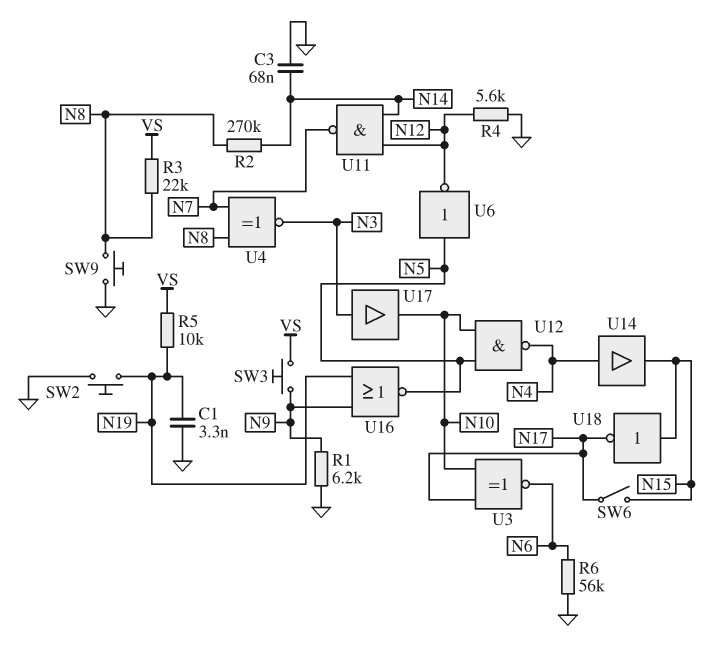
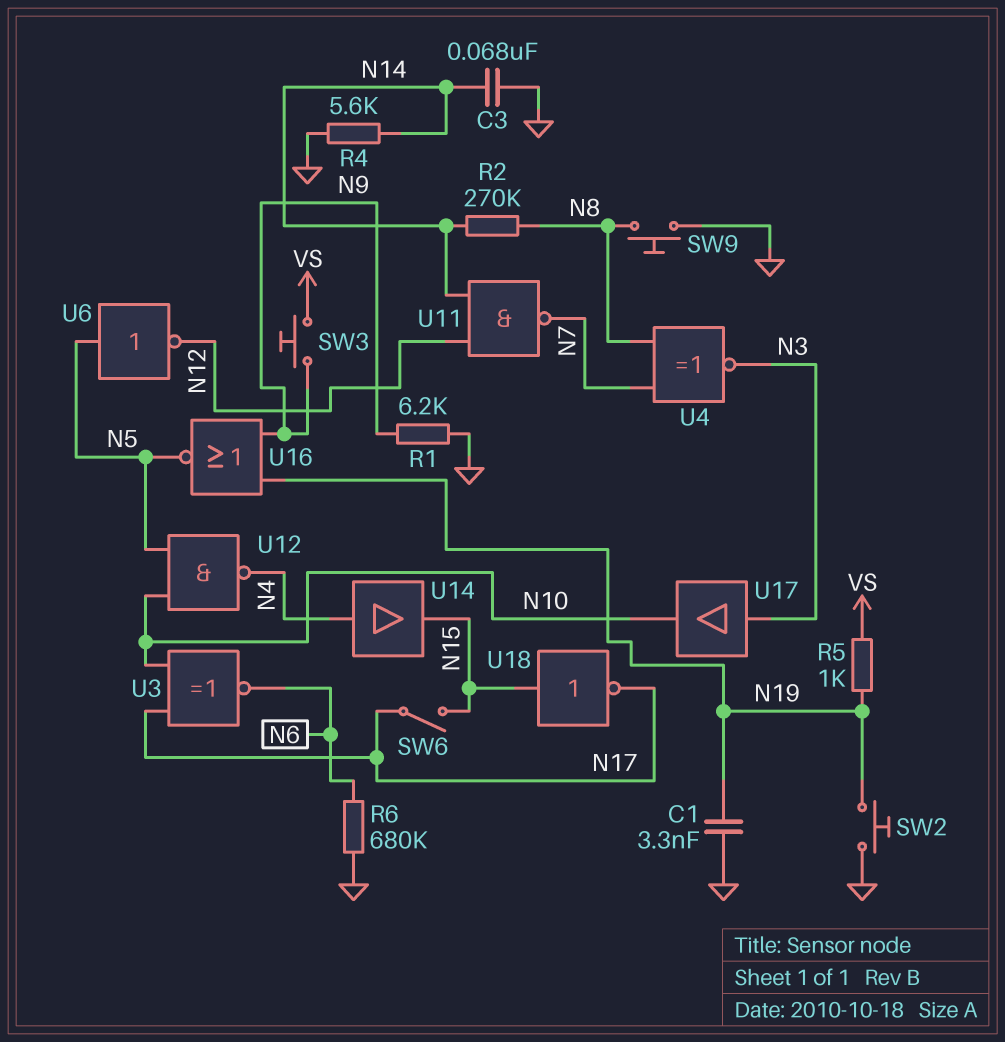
R3: 22k (N8, VS) -> none
R4: 5.6k (GND, N12) -> 5.6k (GND, N14)
R5: 10k (N19, VS) -> 1k (N19, VS)
R6: 56k (GND, N6) -> 680k (GND, N6)

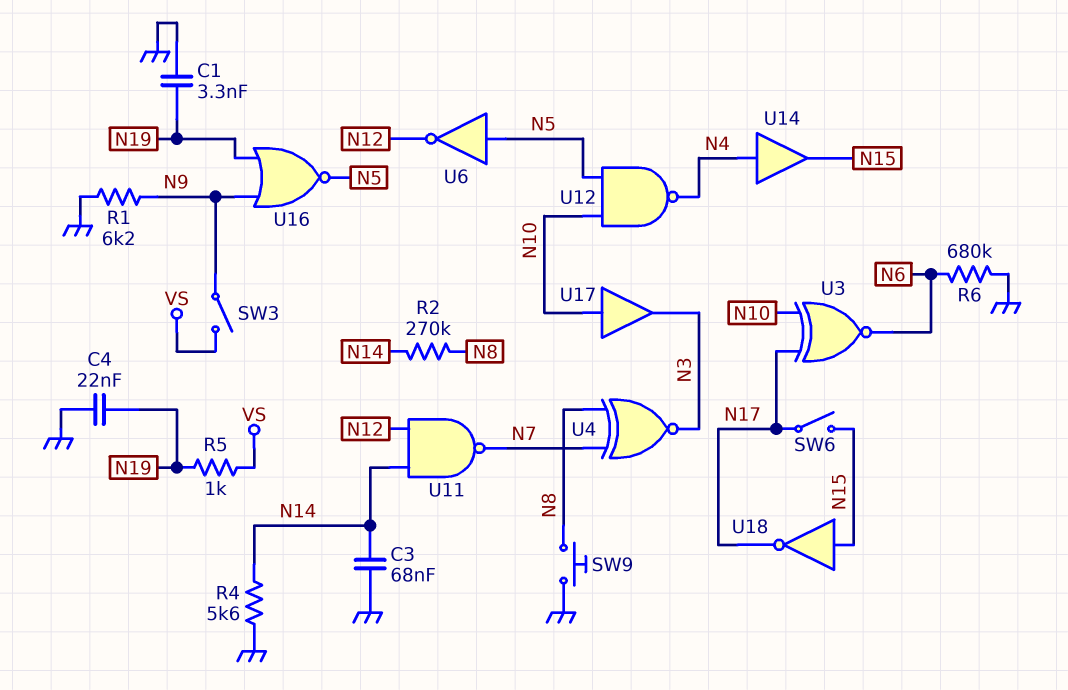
C4: none -> 22nF (GND, N19)
SW2: button (GND, N19) -> none
SW3: button (N9, VS) -> switch (N9, VS)
U17: buffer (in N3, out N10) -> buffer (in N10, out N3)

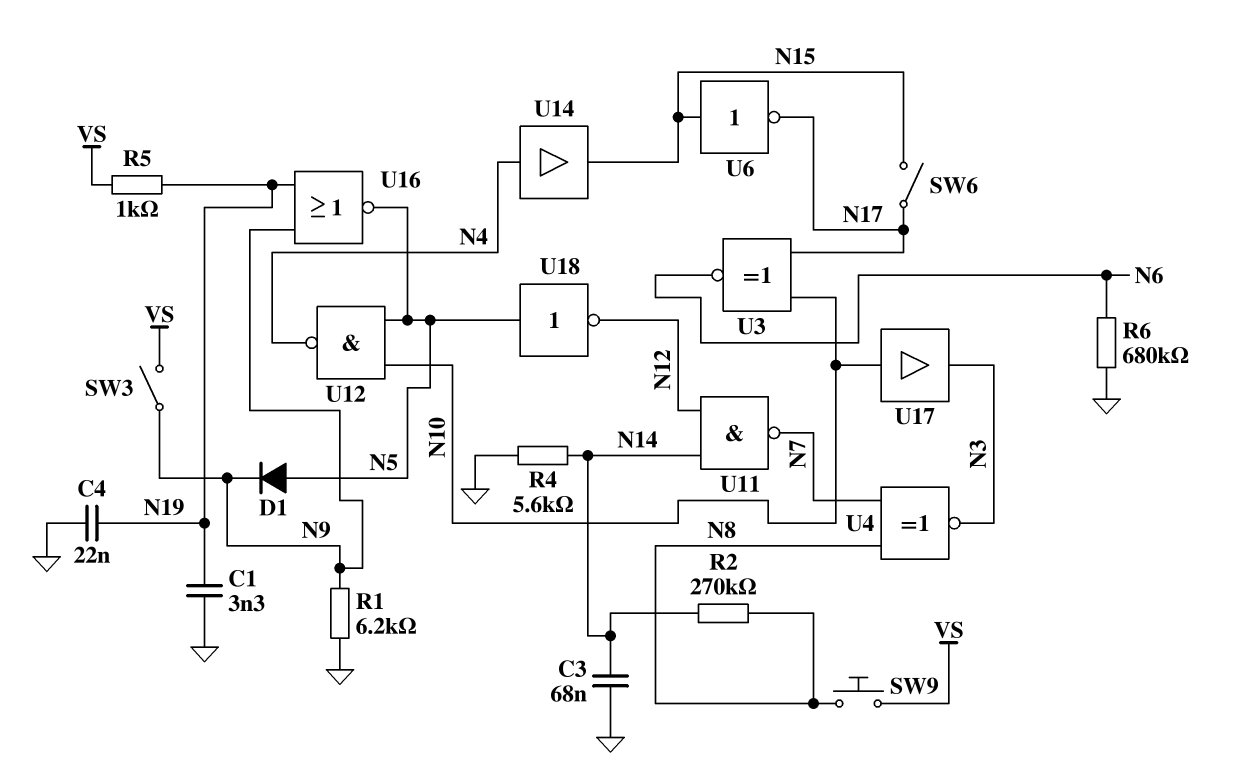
D1: none -> diode (A N5, K N9)
SW9: button (GND, N8) -> button (N8, VS)
U6: NOT (in N5, out N12) -> NOT (in N15, out N17)
U18: NOT (in N15, out N17) -> NOT (in N5, out N12)

